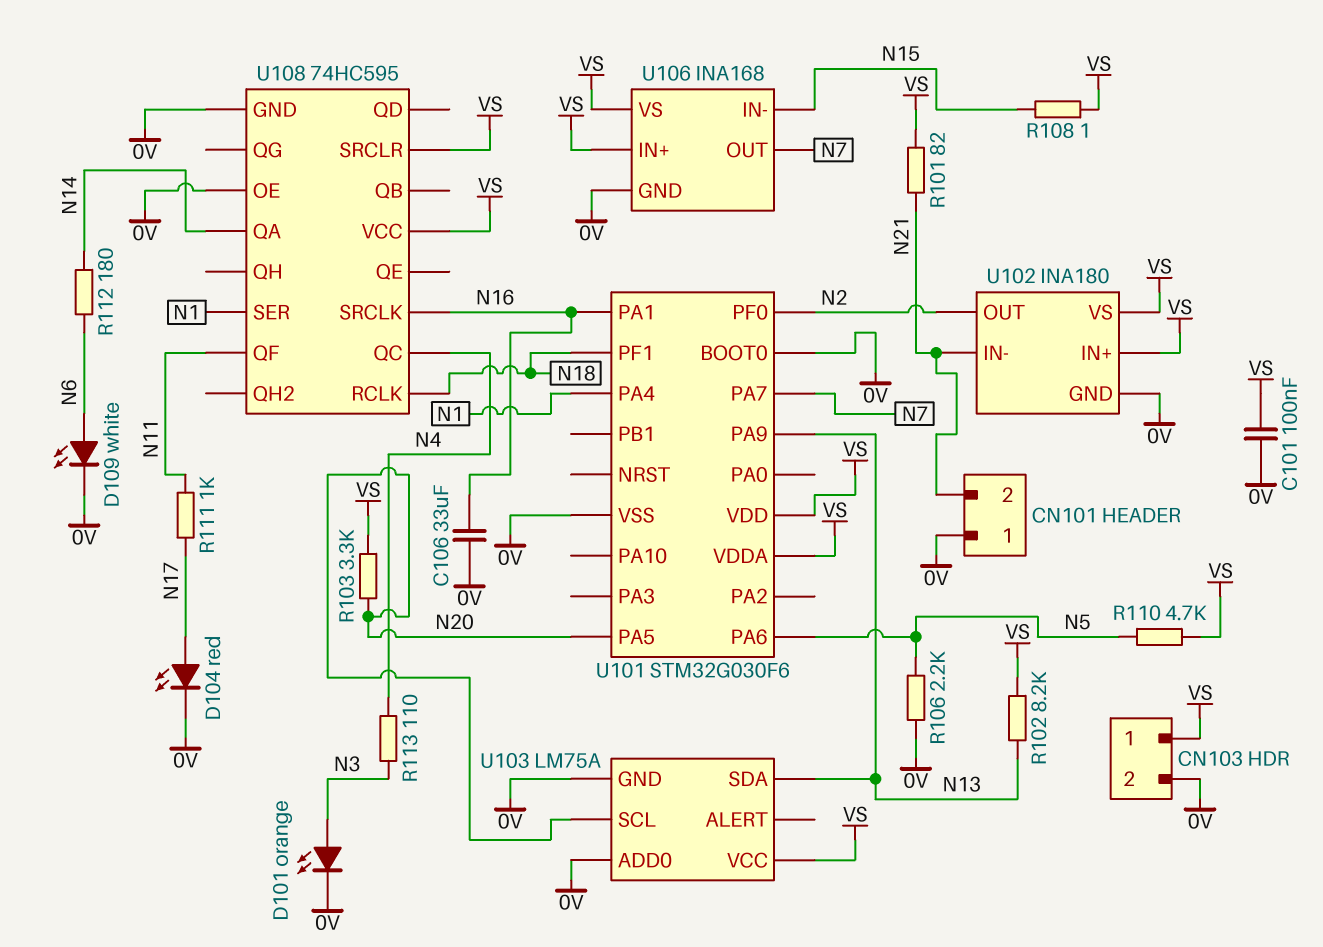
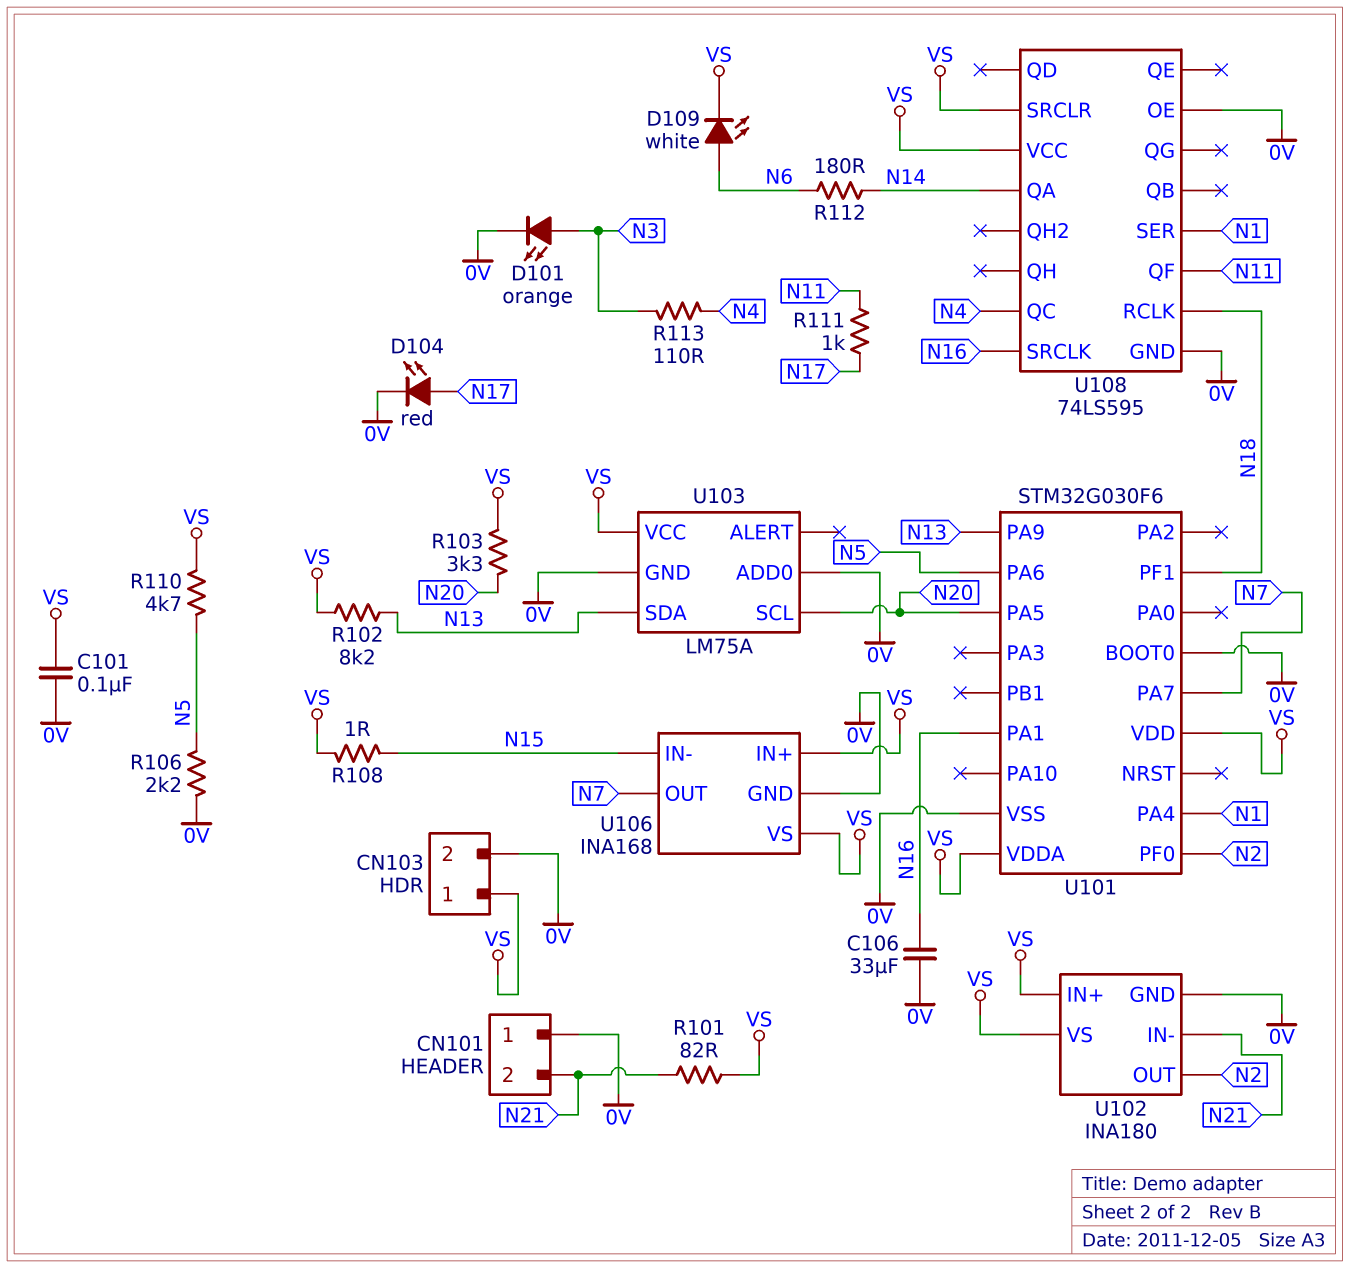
D109: LED white (A N6, K 0V) -> LED white (A N6, K VS)
U108: 74HC595 -> 74LS595

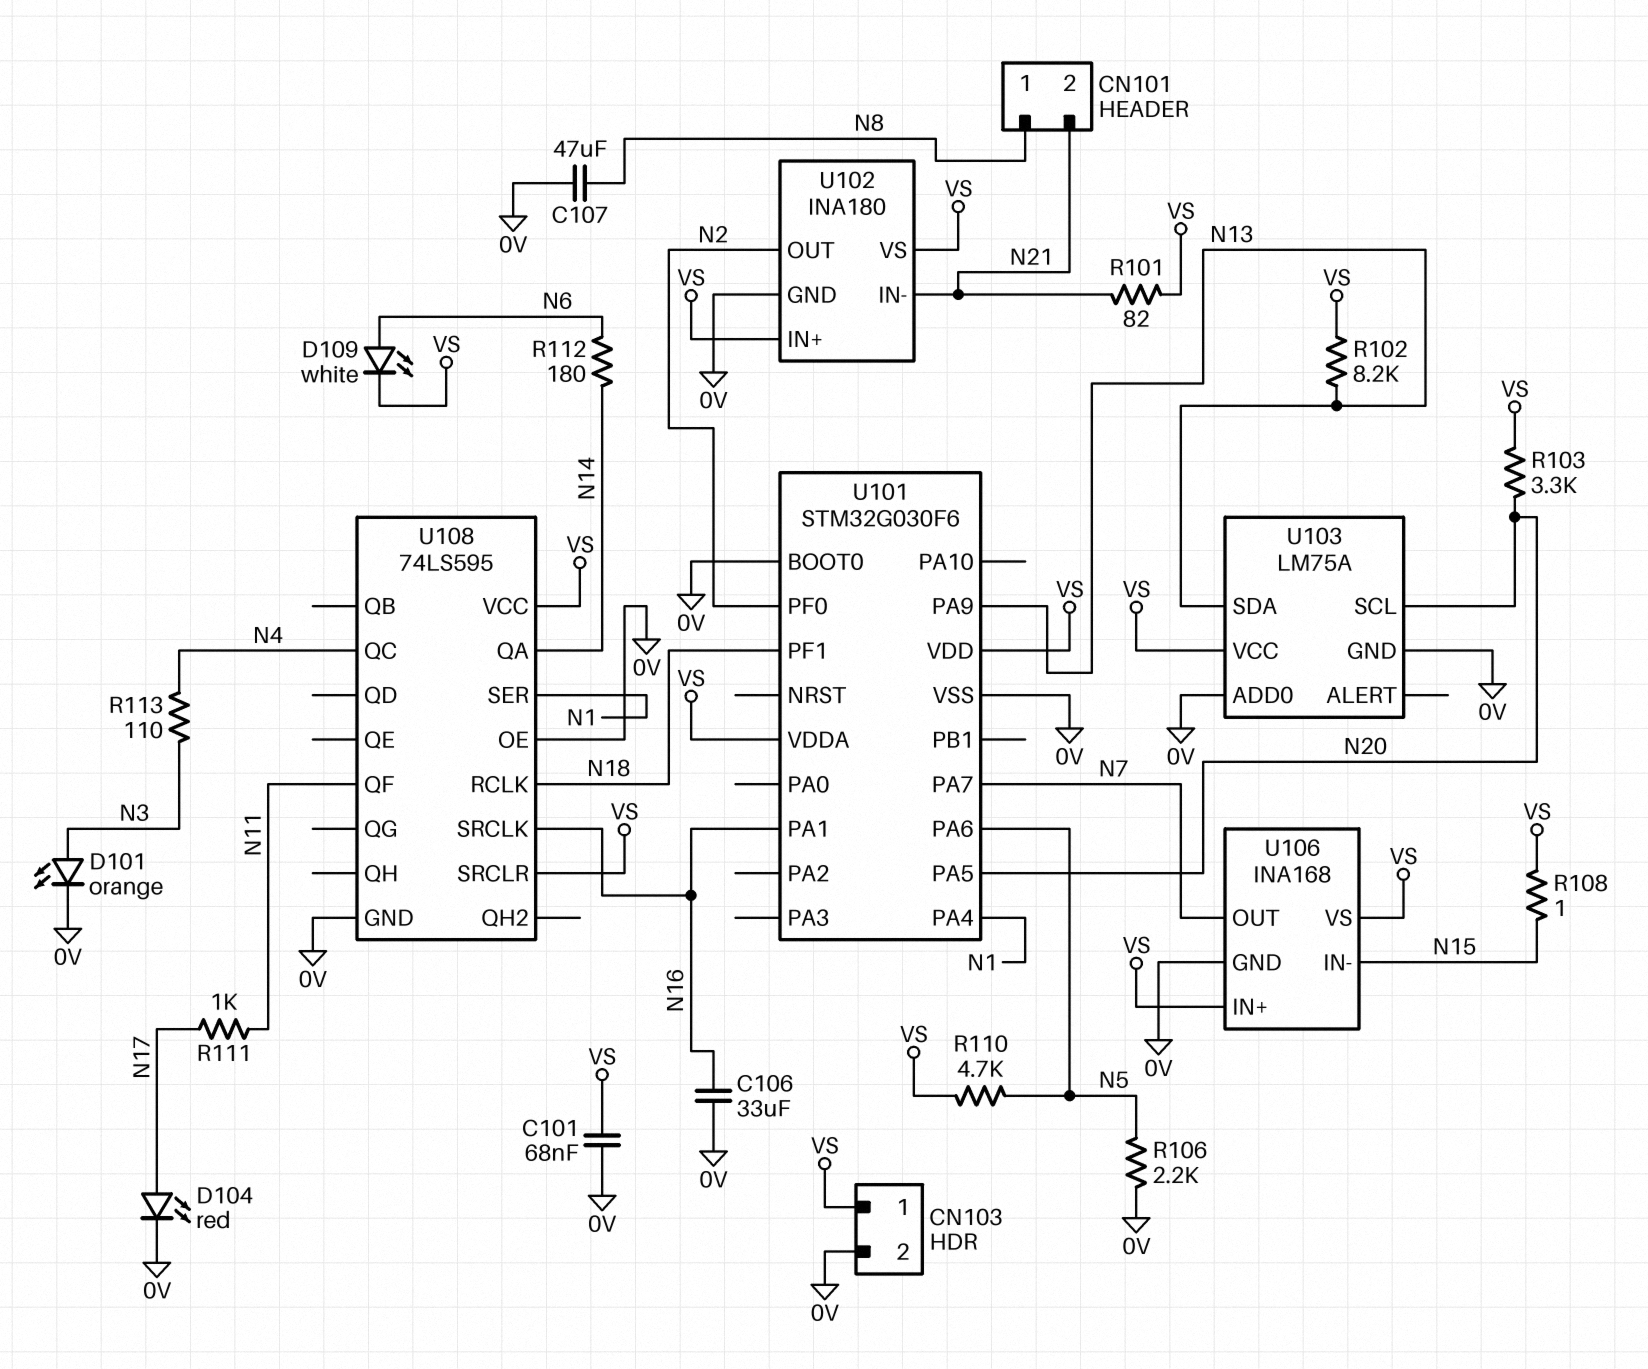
C101: 100nF (0V, VS) -> 68nF (0V, VS)
C107: none -> 47uF (0V, N8)
CN101 pin 1: 0V -> N8

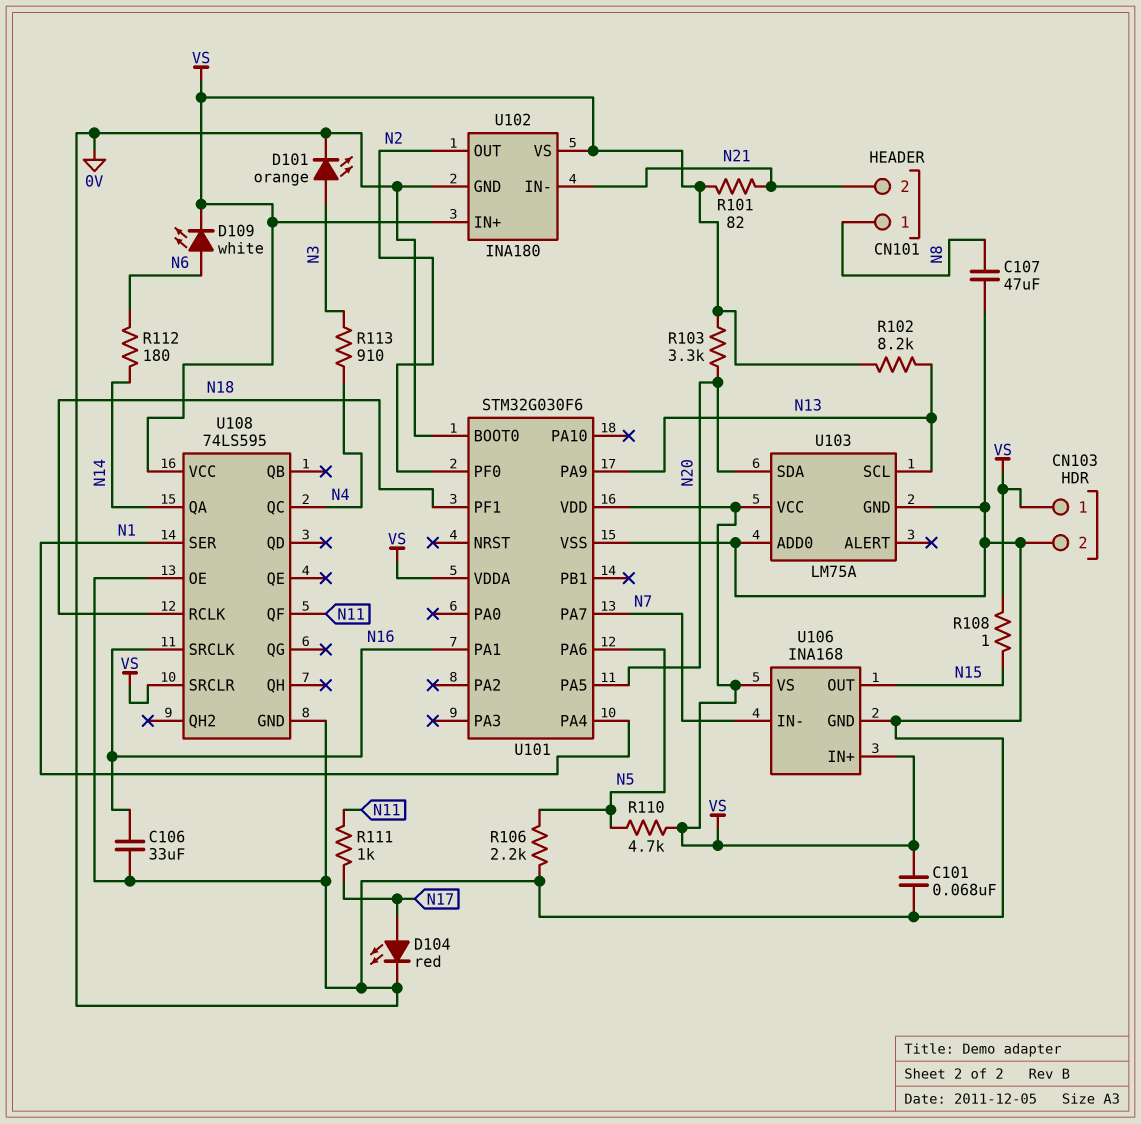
R113: 110 (N3, N4) -> 910 (N3, N4)
U103 pin SCL: N20 -> N13
U103 pin SDA: N13 -> N20
U106 pin IN-: N15 -> N7
U106 pin OUT: N7 -> N15

